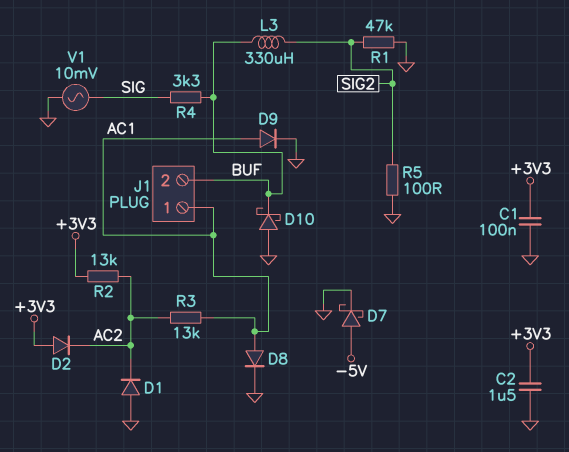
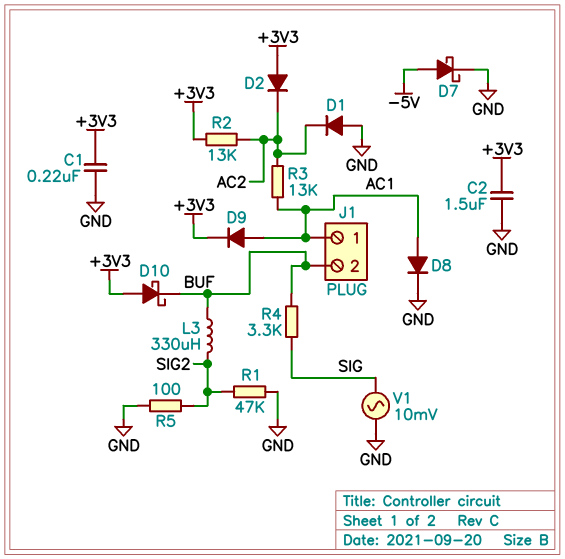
C1: 100nF (+3V3, GND) -> 220nF (+3V3, GND)
D9: diode (A AC1, K GND) -> diode (A AC1, K +3V3)
D10: schottky (A GND, K BUF) -> schottky (A +3V3, K BUF)

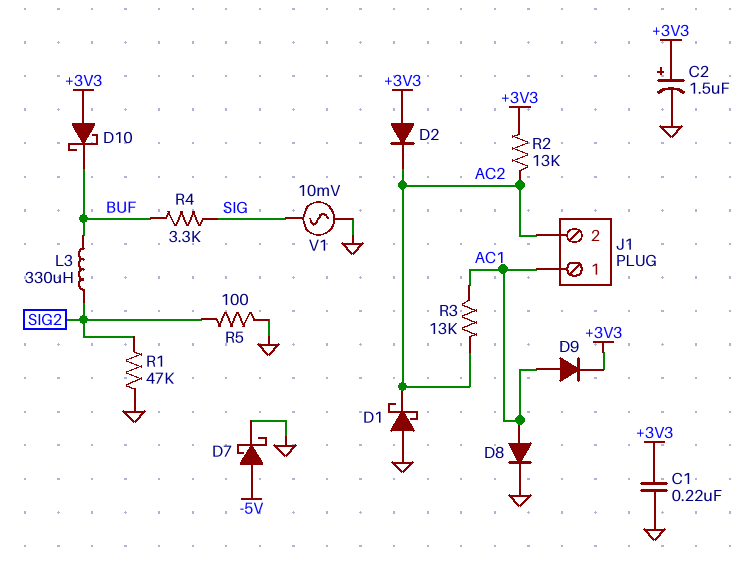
C2: 1.5uF (+3V3, GND) -> 1.5uF (plus +3V3, minus GND)
D1: diode (A GND, K AC2) -> schottky (A GND, K AC2)
J1 pin 2: BUF -> AC2

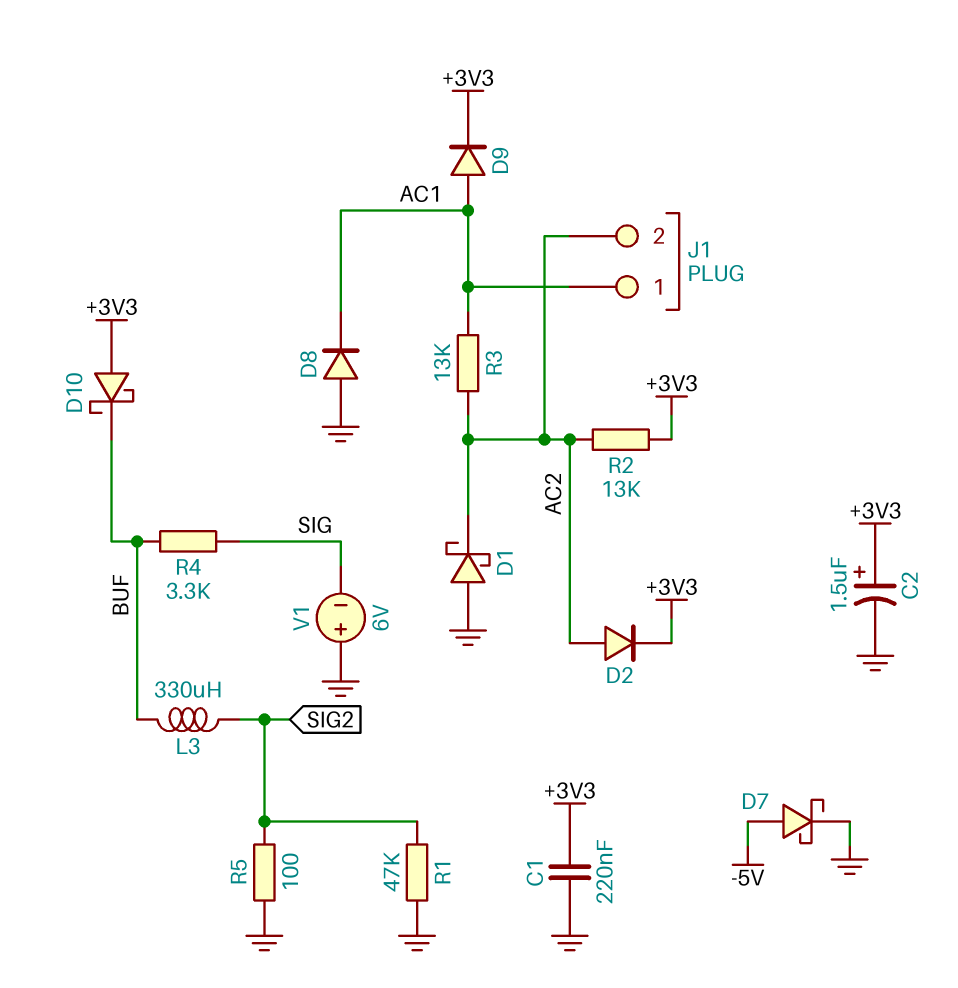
D2: diode (A +3V3, K AC2) -> diode (A AC2, K +3V3)
D8: diode (A AC1, K GND) -> diode (A GND, K AC1)
V1: AC 10mV (GND, SIG) -> 6V (plus GND, minus SIG)

